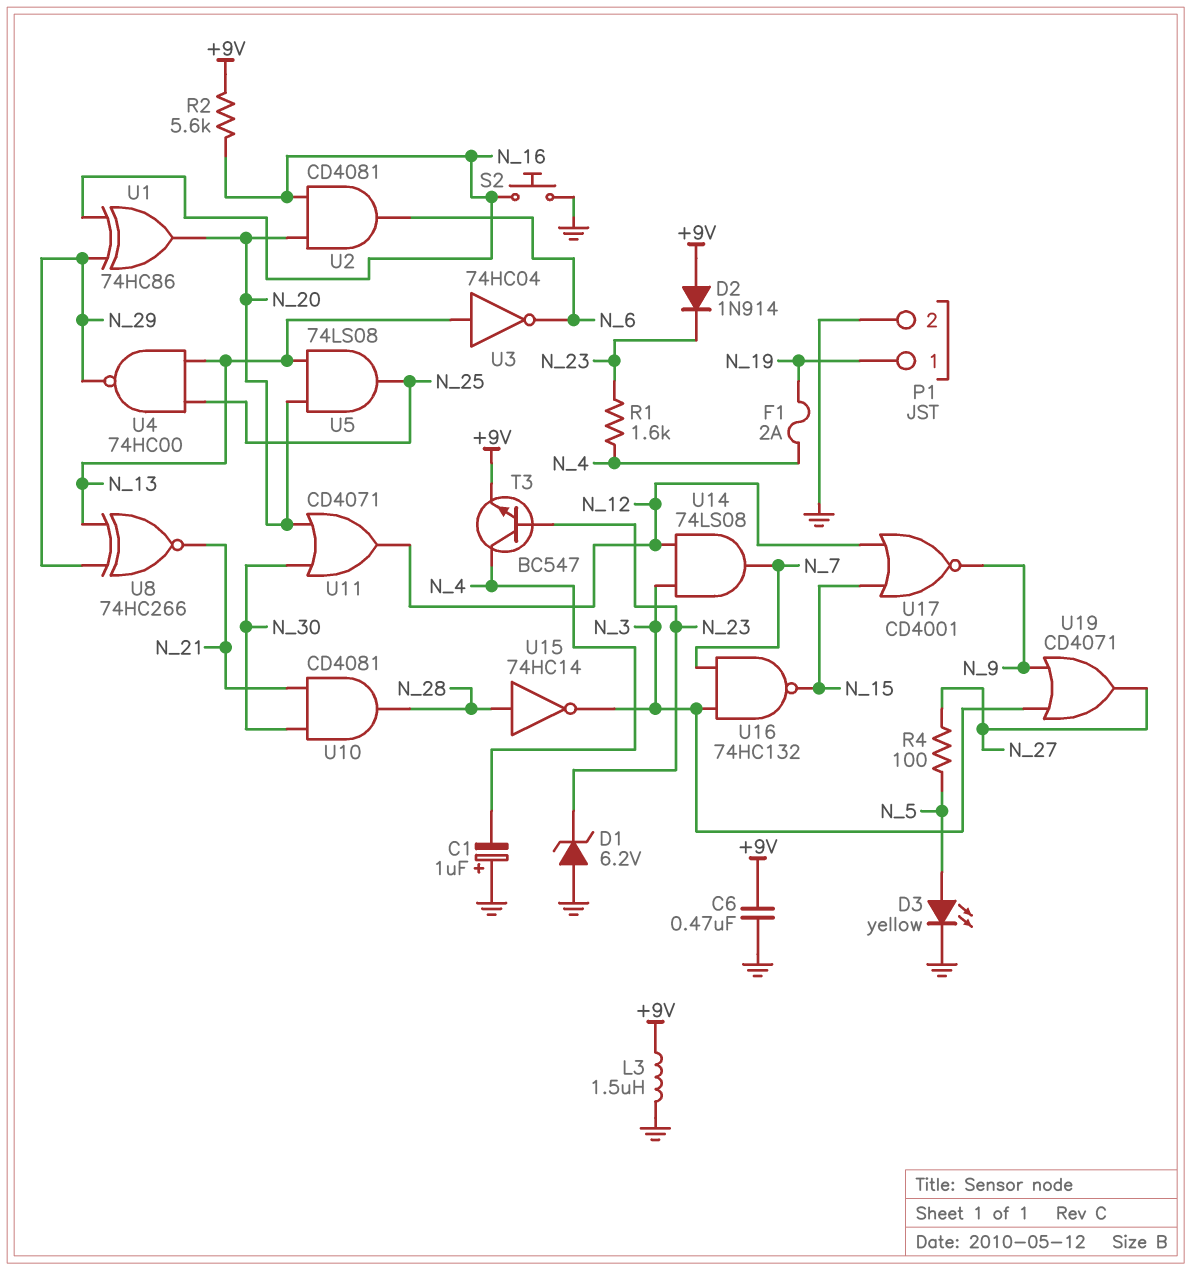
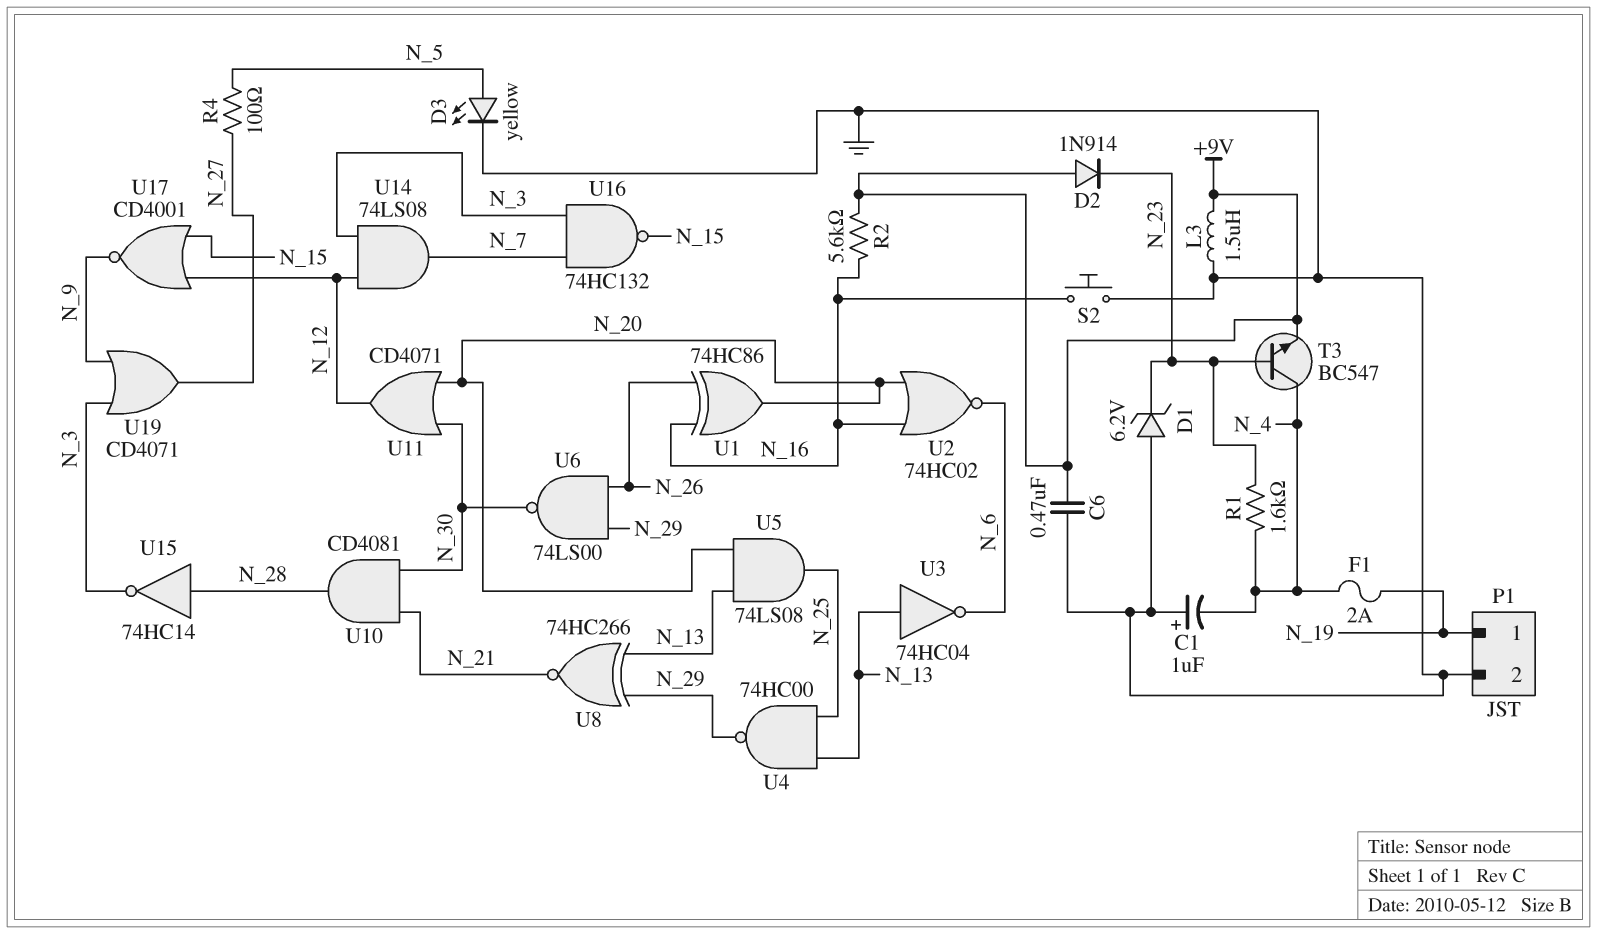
U1: XOR 74HC86 (in N_16, in N_29, out N_20) -> XOR 74HC86 (in N_16, in N_26, out N_20)
U2: AND CD4081 (in N_16, in N_20, out N_6) -> NOR 74HC02 (in N_16, in N_20, out N_6)
U6: none -> NAND 74LS00 (in N_26, in N_29, out N_30)

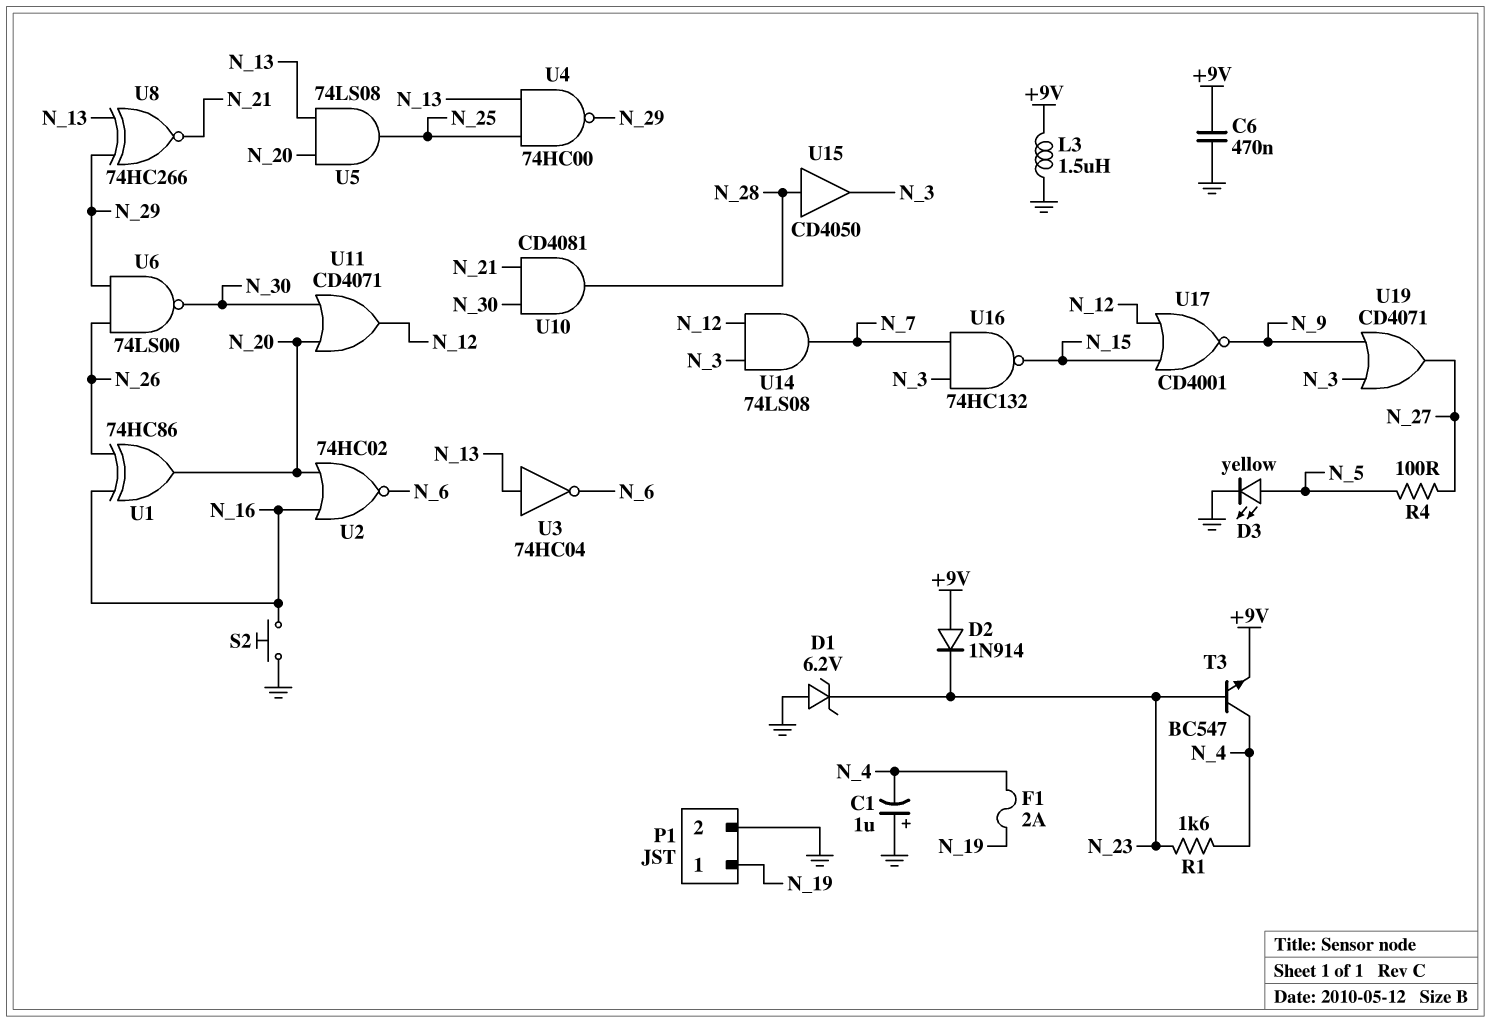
R2: 5.6k (+9V, N_16) -> none
U15: NOT 74HC14 (in N_28, out N_3) -> buffer CD4050 (in N_28, out N_3)

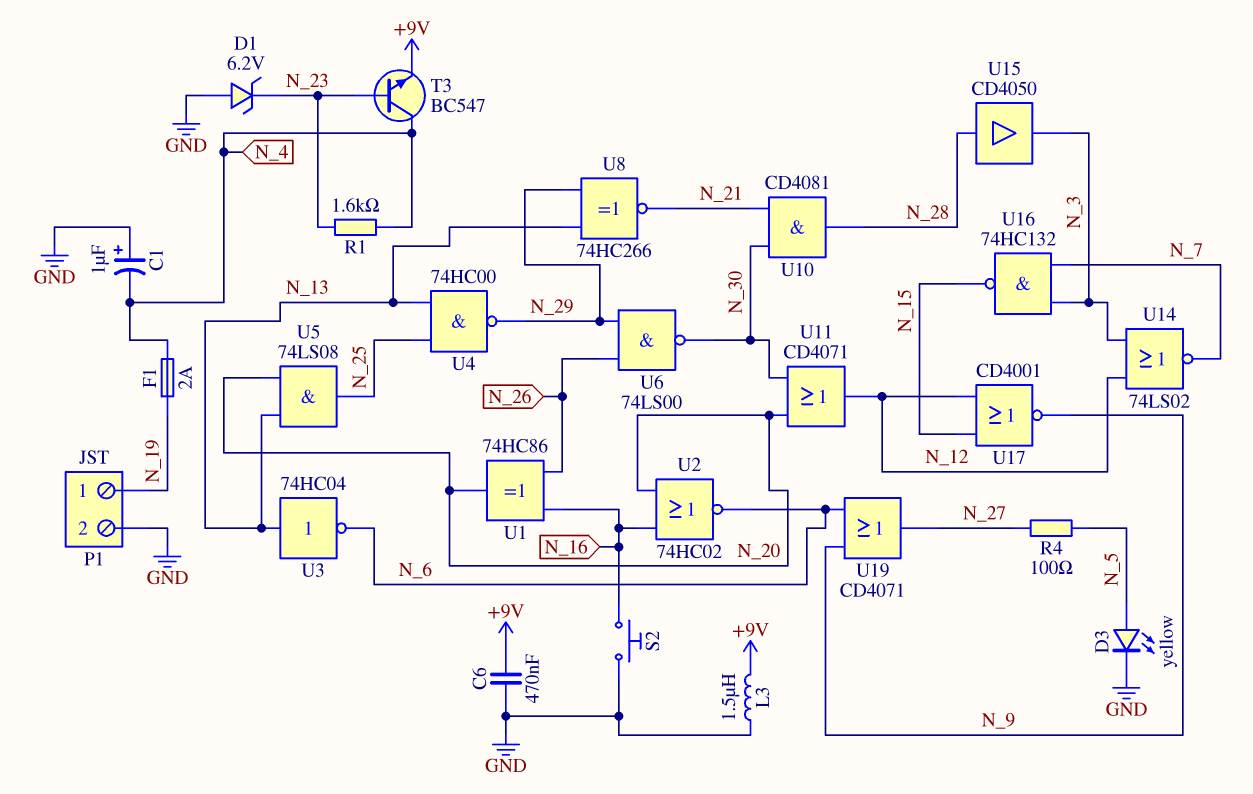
D2: diode 1N914 (A +9V, K N_23) -> none
U14: AND 74LS08 (in N_3, in N_12, out N_7) -> NOR 74LS02 (in N_3, in N_12, out N_7)
U19: OR CD4071 (in N_3, in N_9, out N_27) -> OR CD4071 (in N_6, in N_9, out N_27)

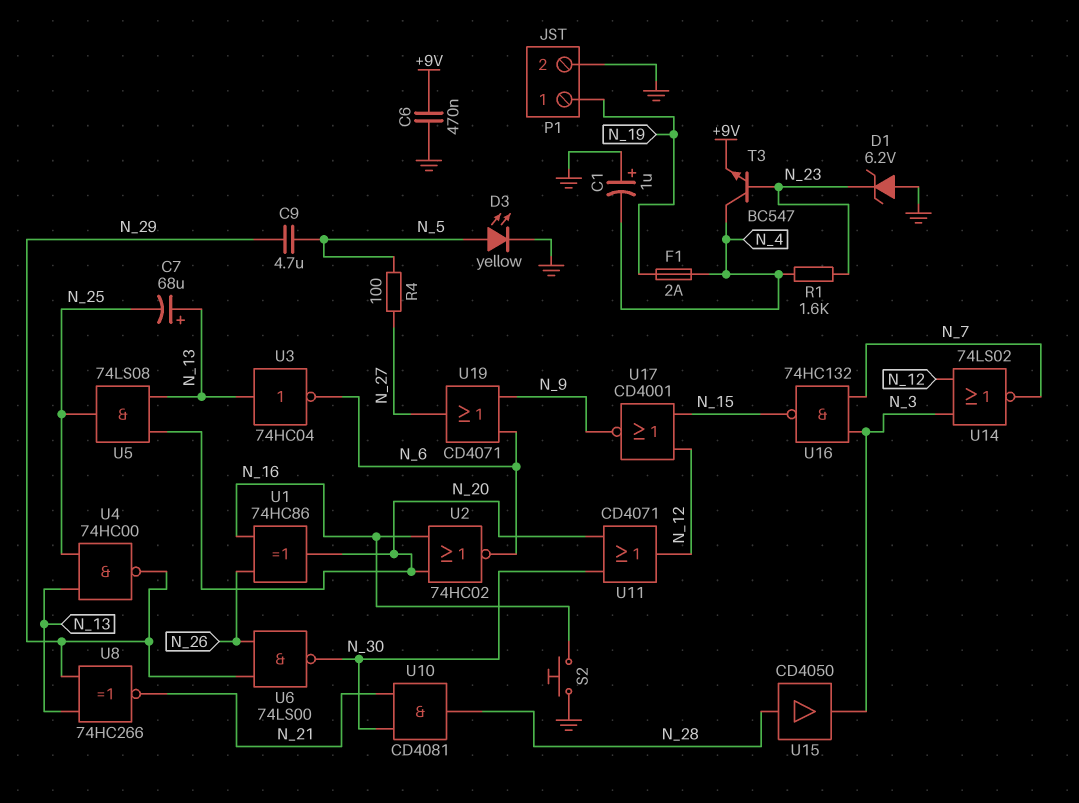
C7: none -> 68uF (plus N_13, minus N_25)
C9: none -> 4.7uF (N_5, N_29)
L3: 1.5uH (+9V, GND) -> none

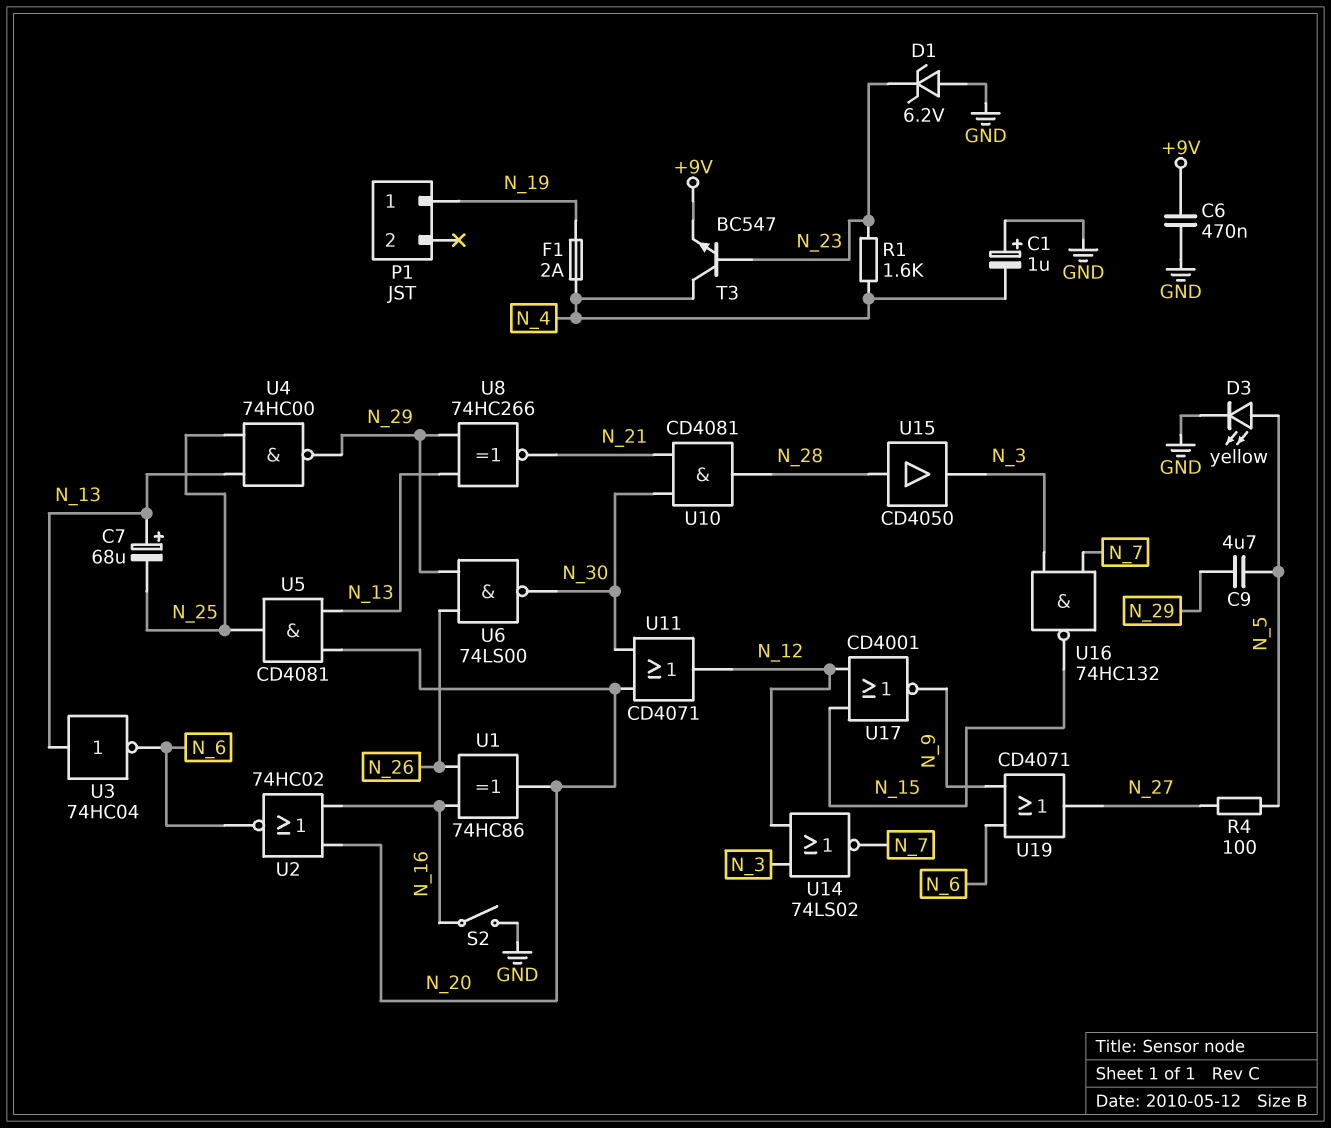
P1 pin 2: GND -> none
S2: button (GND, N_16) -> switch (GND, N_16)
U5: AND 74LS08 (in N_13, in N_20, out N_25) -> AND CD4081 (in N_13, in N_20, out N_25)

